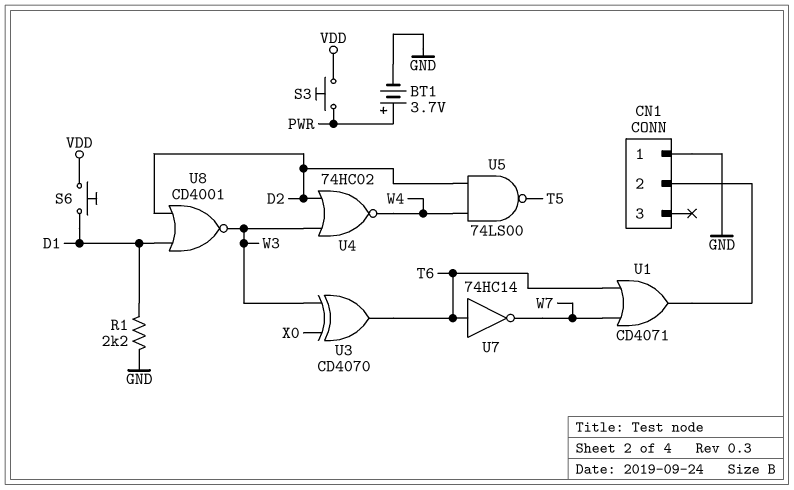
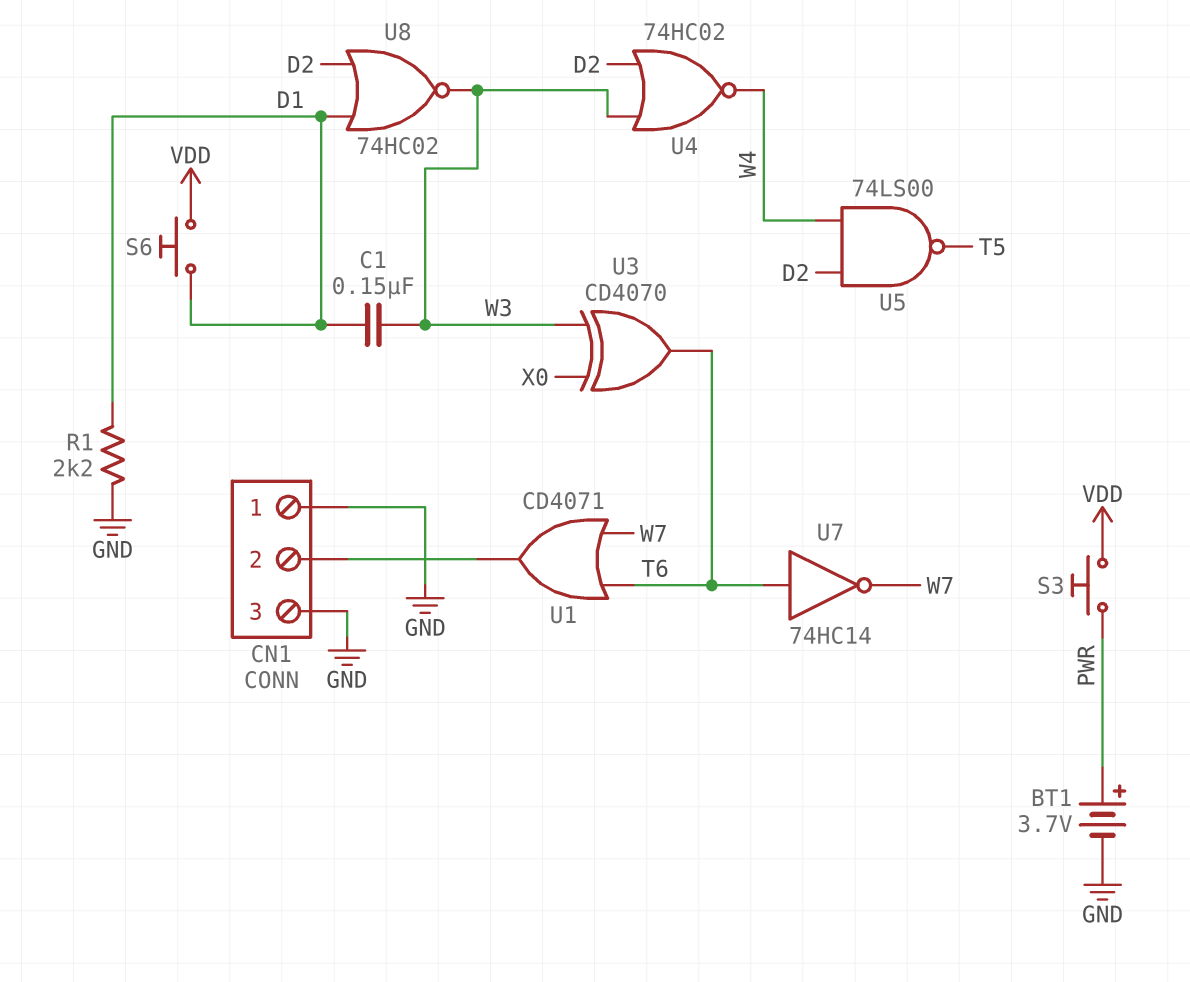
C1: none -> 150nF (D1, W3)
CN1 pin 3: none -> GND
U8: NOR CD4001 (in D1, in D2, out W3) -> NOR 74HC02 (in D1, in D2, out W3)

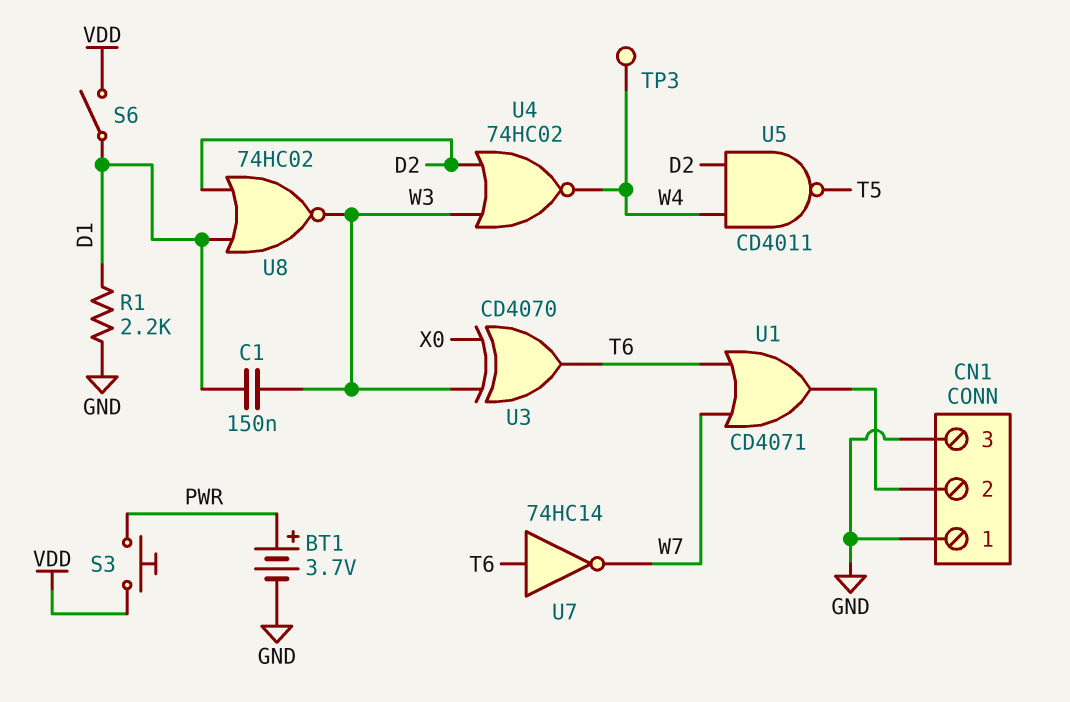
S6: button (D1, VDD) -> switch (D1, VDD)
TP3: none -> test point (W4)
U5: NAND 74LS00 (in D2, in W4, out T5) -> NAND CD4011 (in D2, in W4, out T5)

